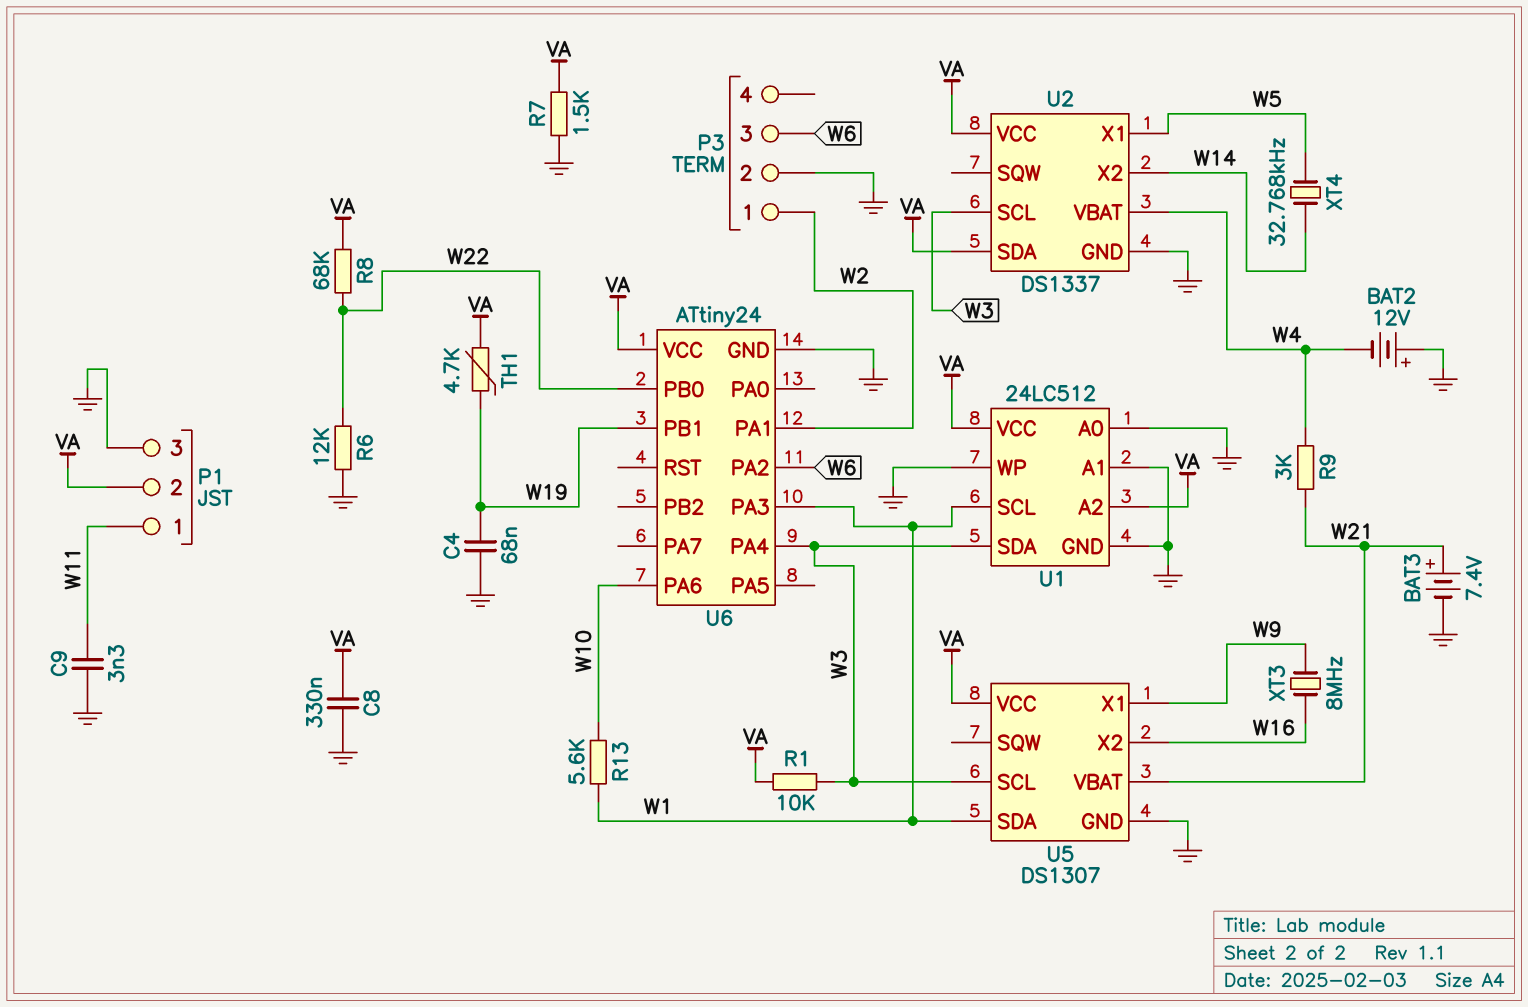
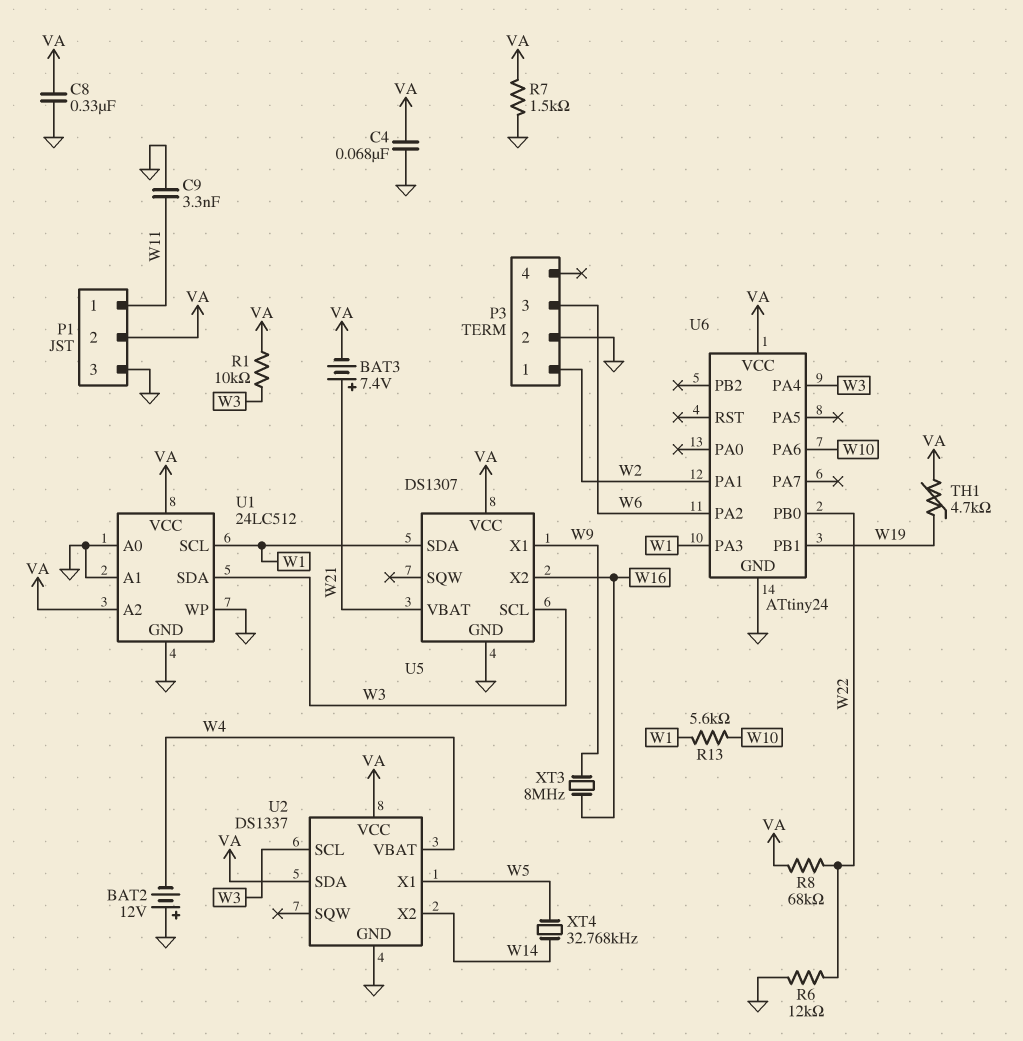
BAT3: 7.4V (plus W21, minus GND) -> 7.4V (plus W21, minus VA)
C4: 68nF (GND, W19) -> 68nF (GND, VA)
R9: 3k (W4, W21) -> none

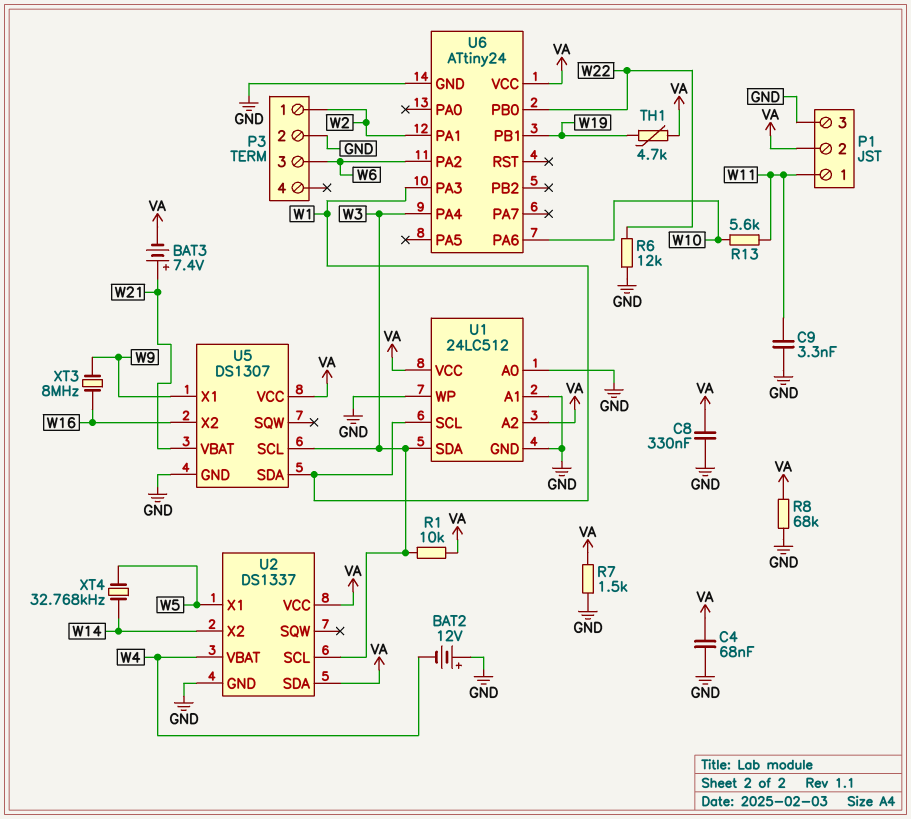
R8: 68k (VA, W22) -> 68k (GND, VA)
R13: 5.6k (W1, W10) -> 5.6k (W10, W11)

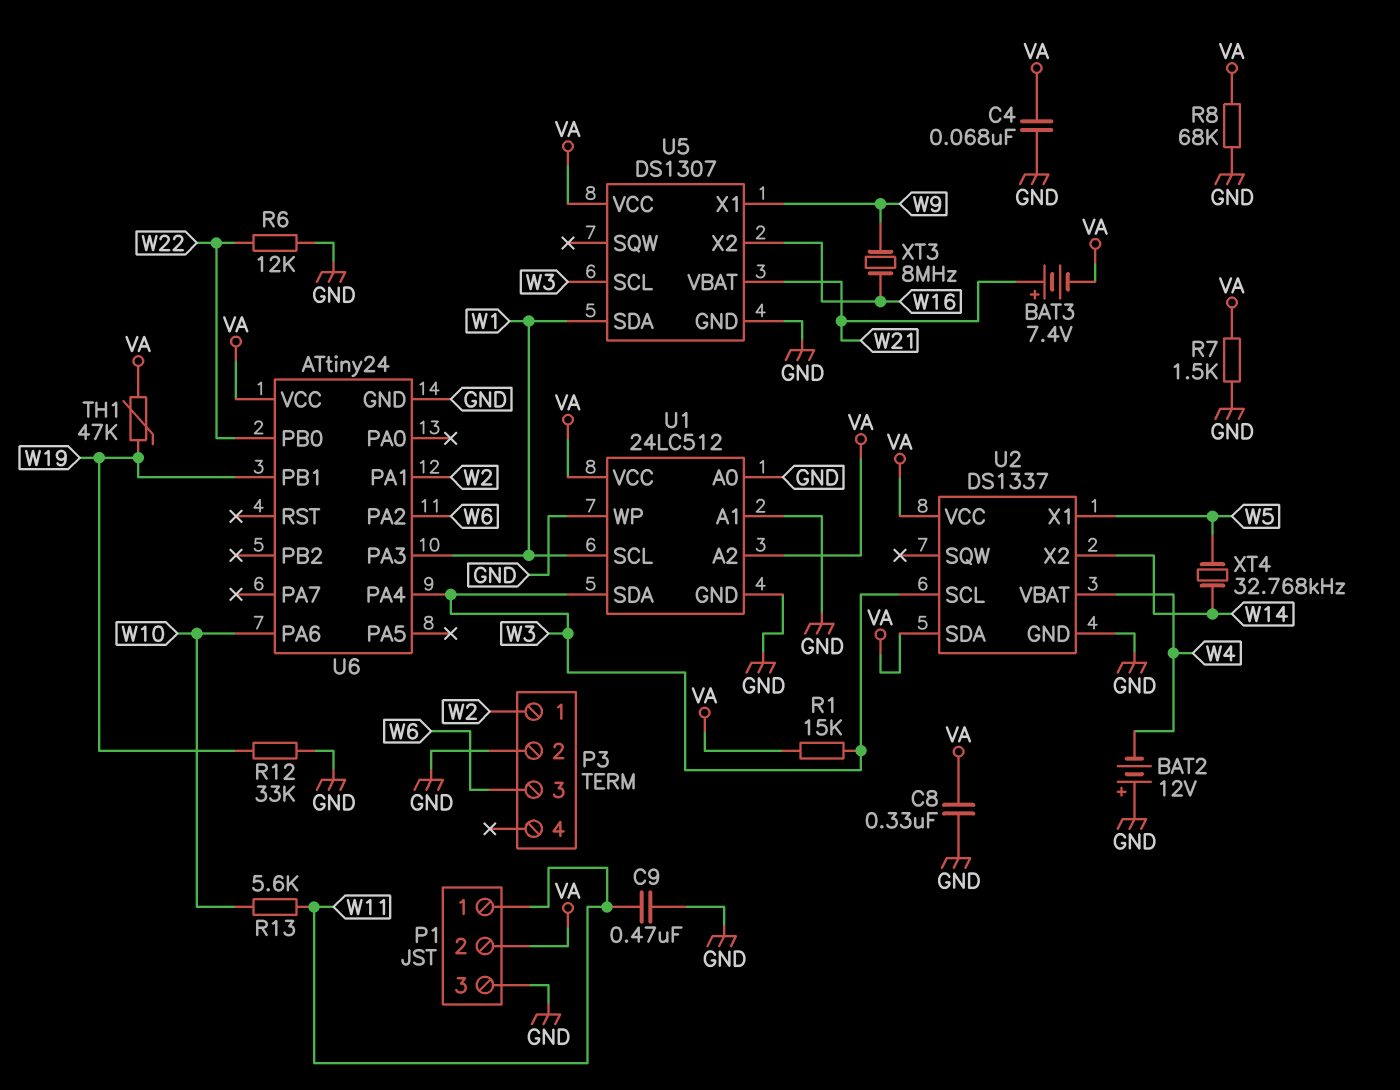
C9: 3.3nF (GND, W11) -> 470nF (GND, W11)
R1: 10k (VA, W3) -> 15k (VA, W3)
R12: none -> 33k (GND, W19)
TH1: 4.7k (VA, W19) -> 47k (VA, W19)

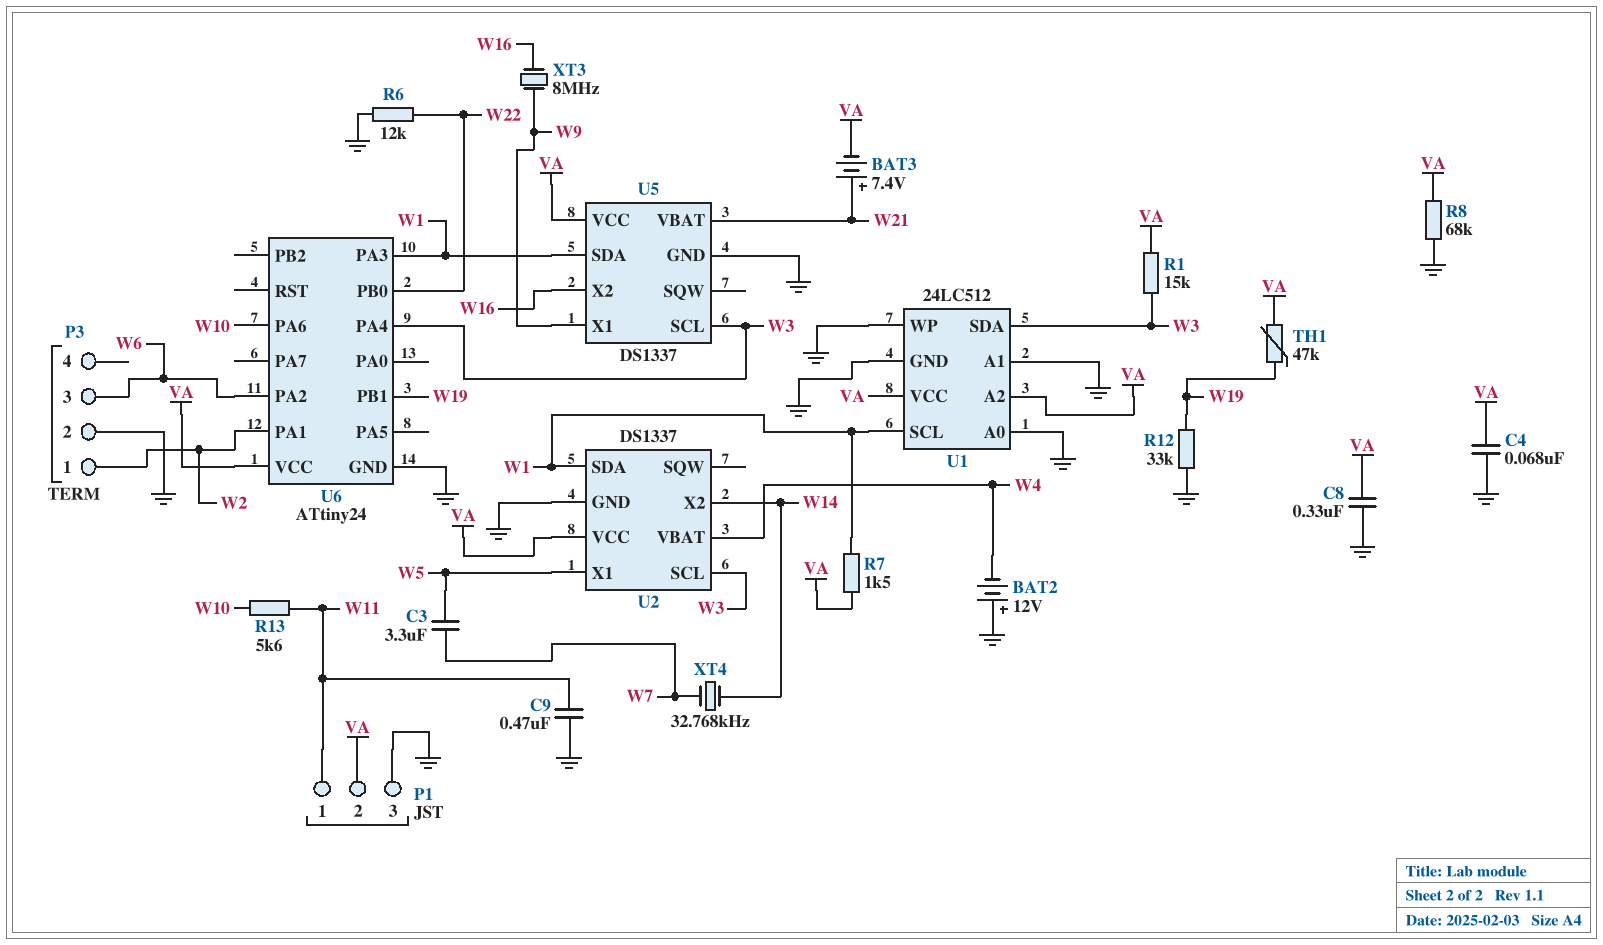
C3: none -> 3.3uF (W5, W7)
R7: 1.5k (GND, VA) -> 1.5k (VA, W1)
U2 pin SDA: VA -> W1
U5: DS1307 -> DS1337
XT4: 32.768kHz (W5, W14) -> 32.768kHz (W7, W14)

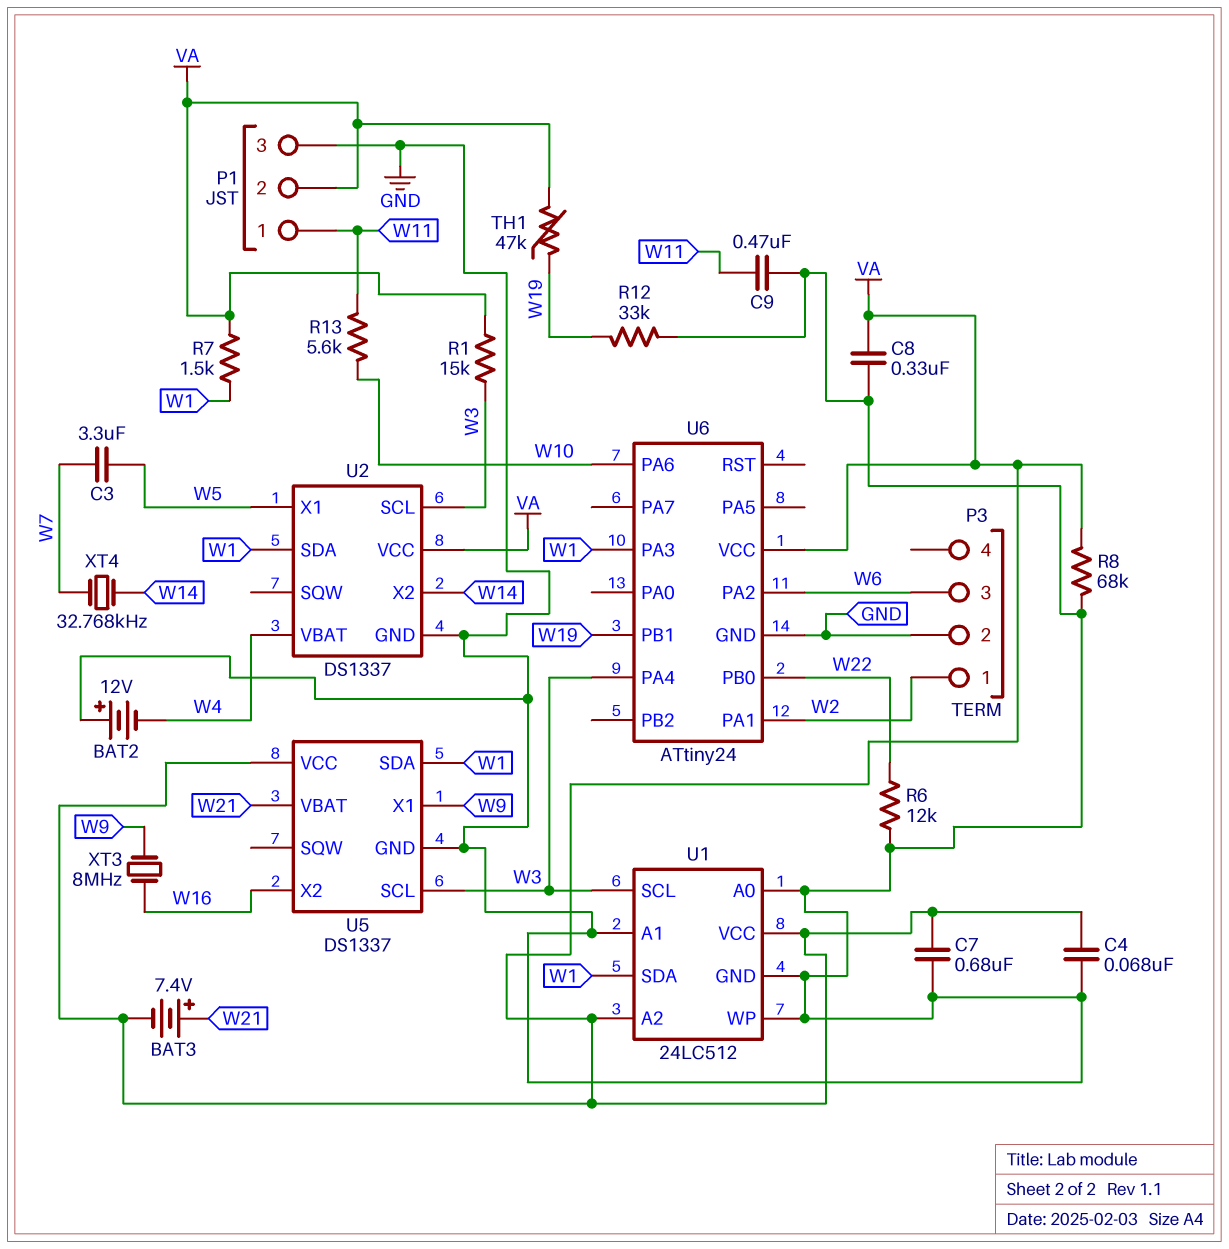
C7: none -> 680nF (GND, VA)
U1 pin SCL: W1 -> W3
U1 pin SDA: W3 -> W1

